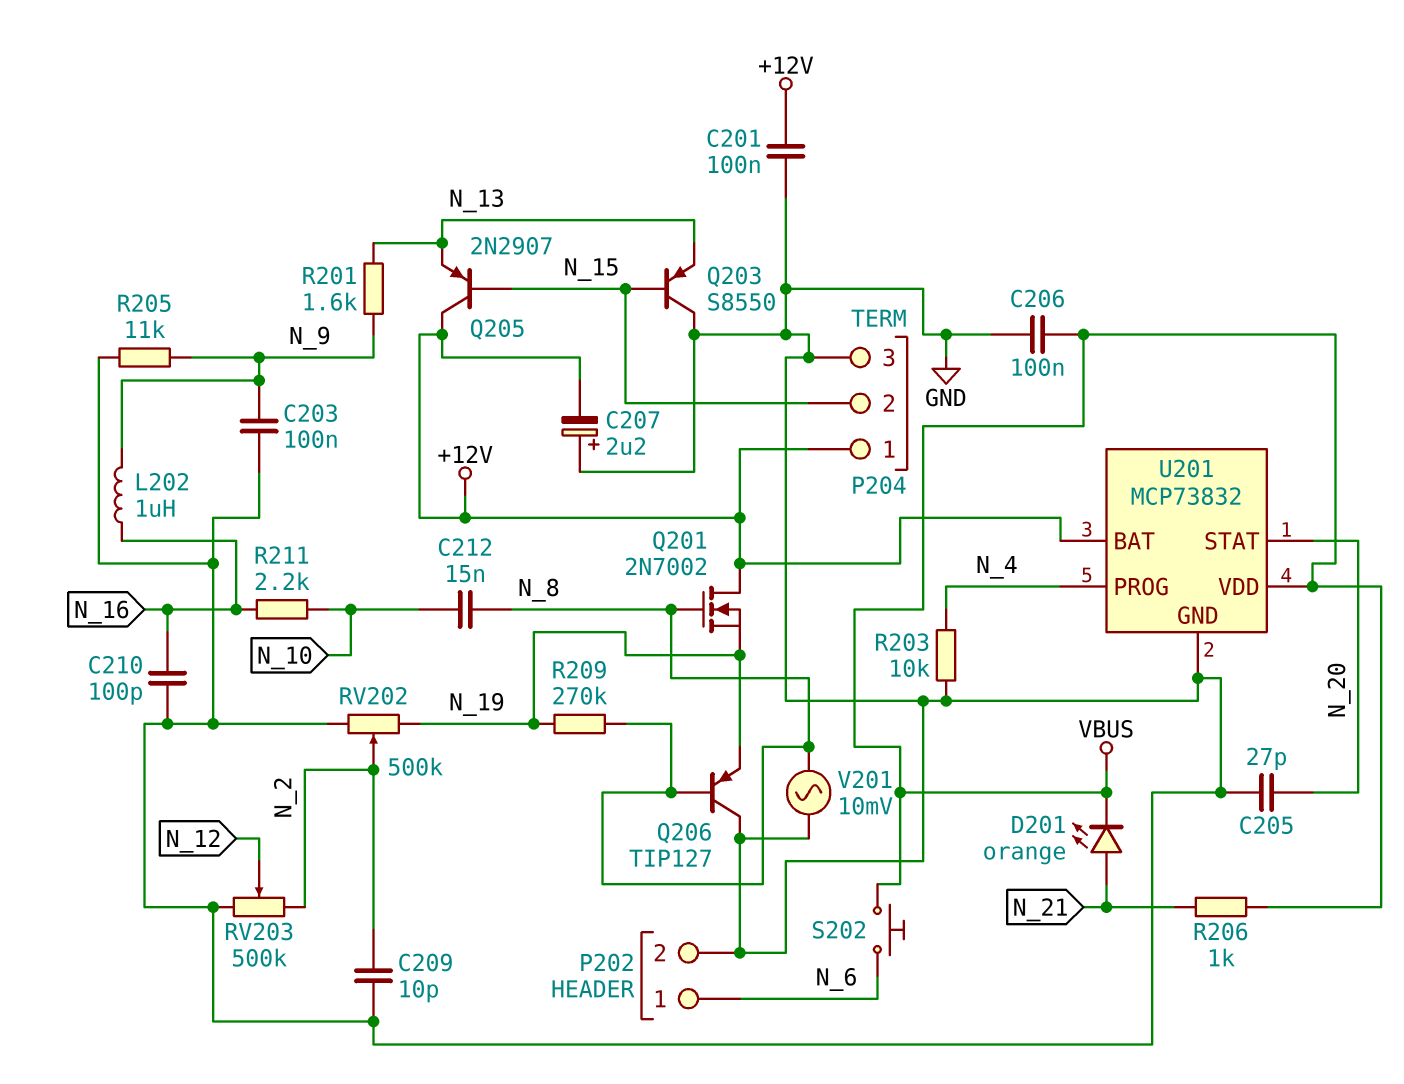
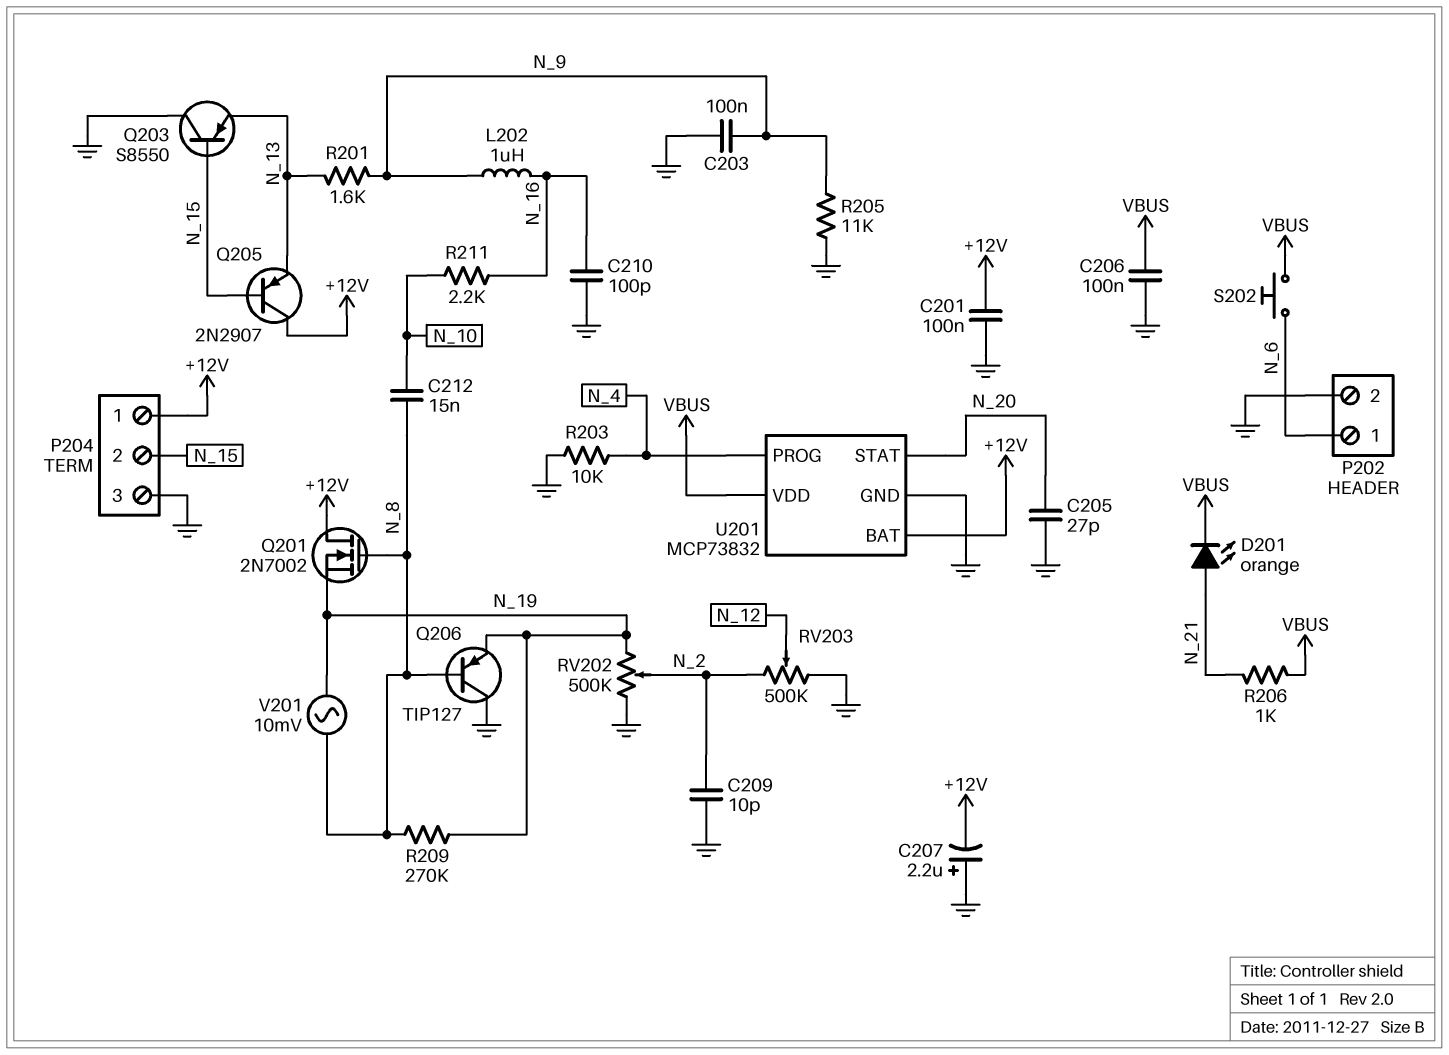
V201: AC 10mV (GND, N_8) -> AC 10mV (N_8, N_19)

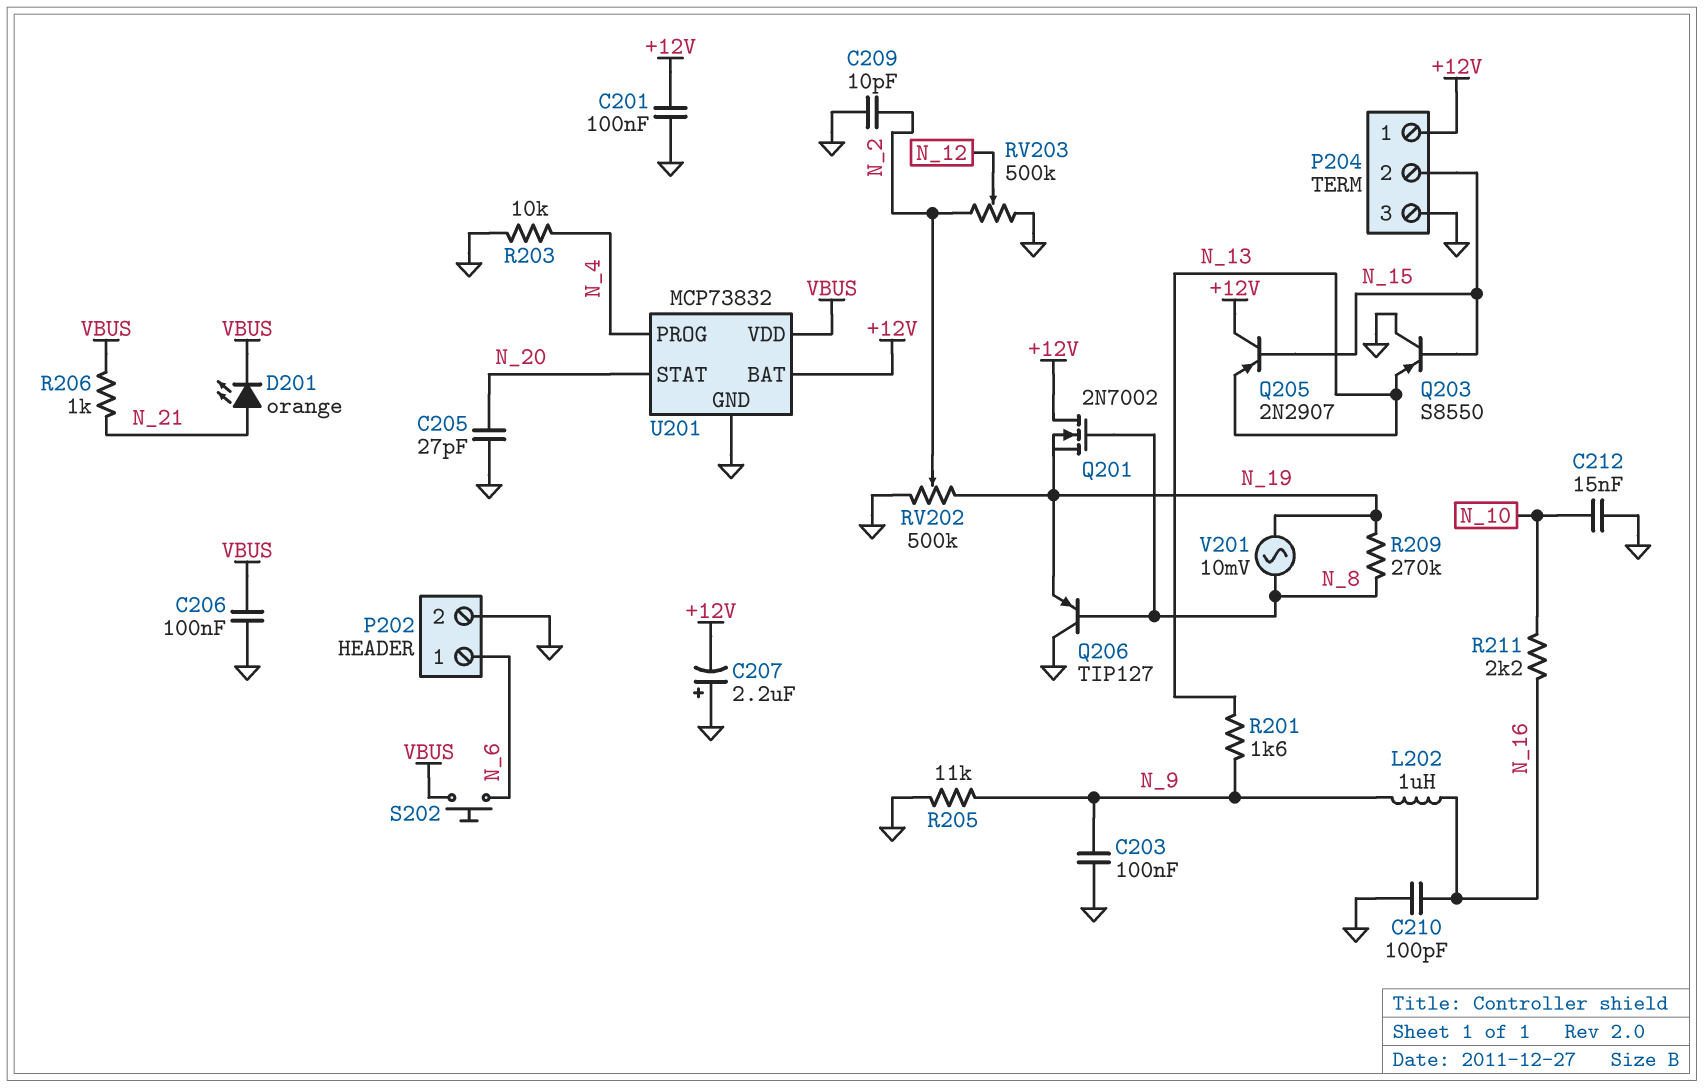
C212: 15nF (N_8, N_10) -> 15nF (GND, N_10)

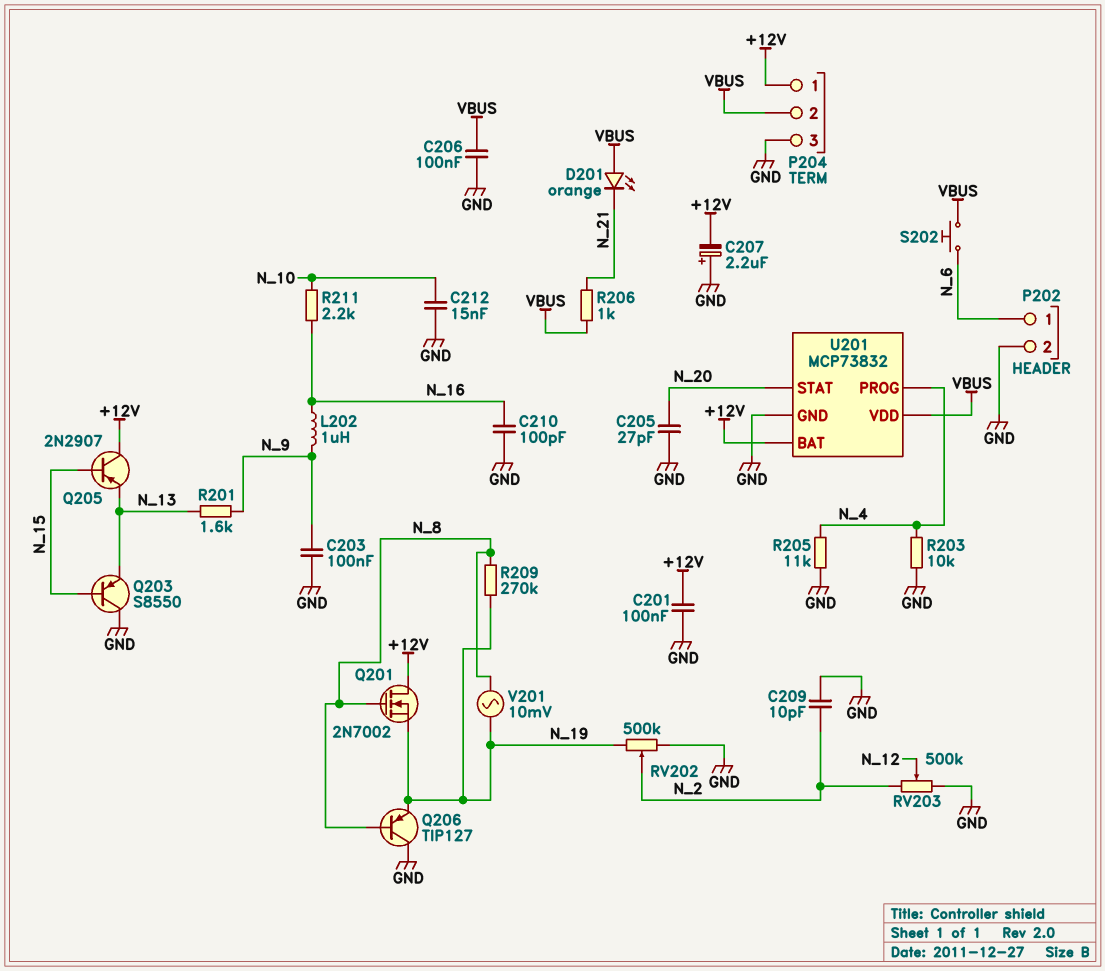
D201: LED orange (A N_21, K VBUS) -> LED orange (A VBUS, K N_21)
P204 pin 2: N_15 -> VBUS
R205: 11k (GND, N_9) -> 11k (GND, N_4)

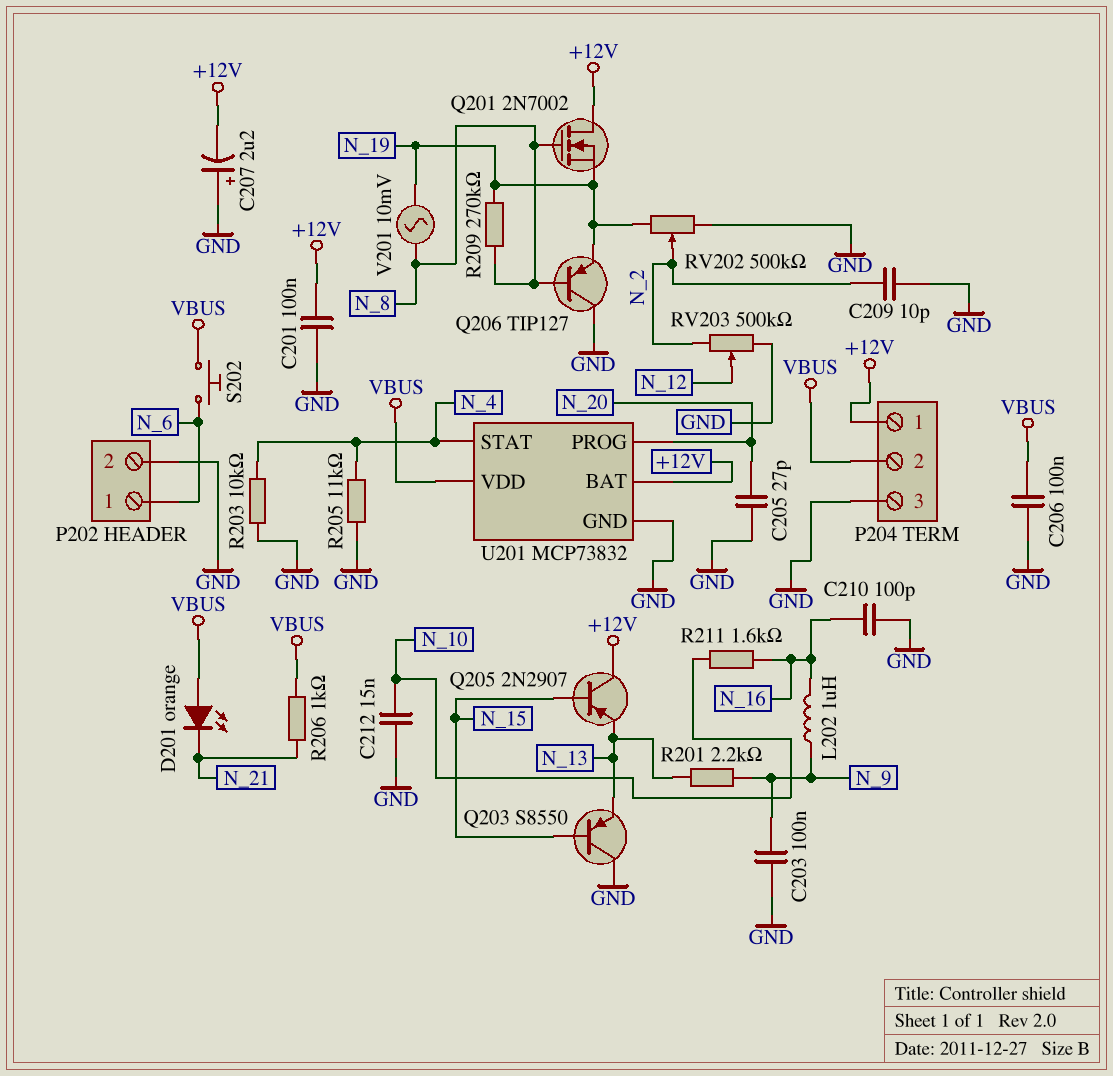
R201: 1.6k (N_9, N_13) -> 2.2k (N_9, N_13)
R211: 2.2k (N_10, N_16) -> 1.6k (N_10, N_16)
U201 pin PROG: N_4 -> N_20
U201 pin STAT: N_20 -> N_4

